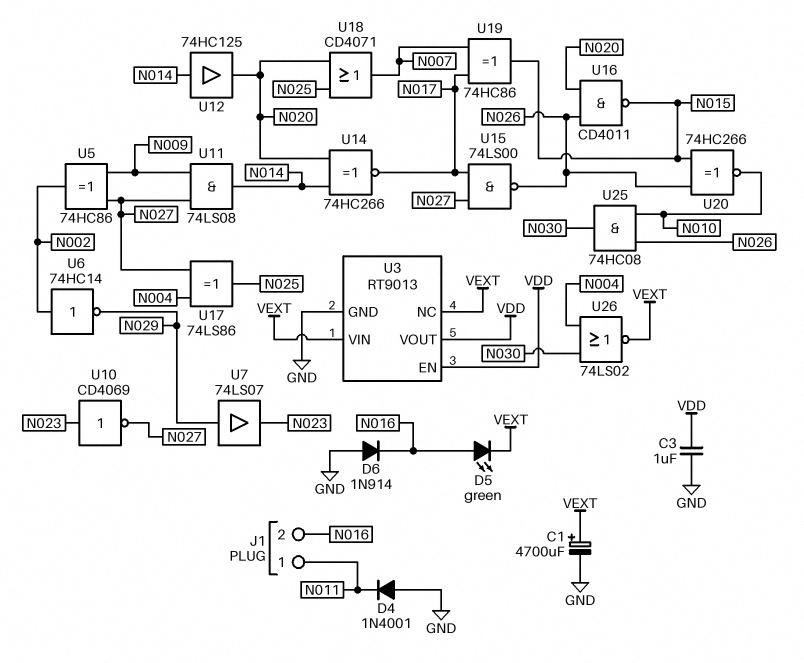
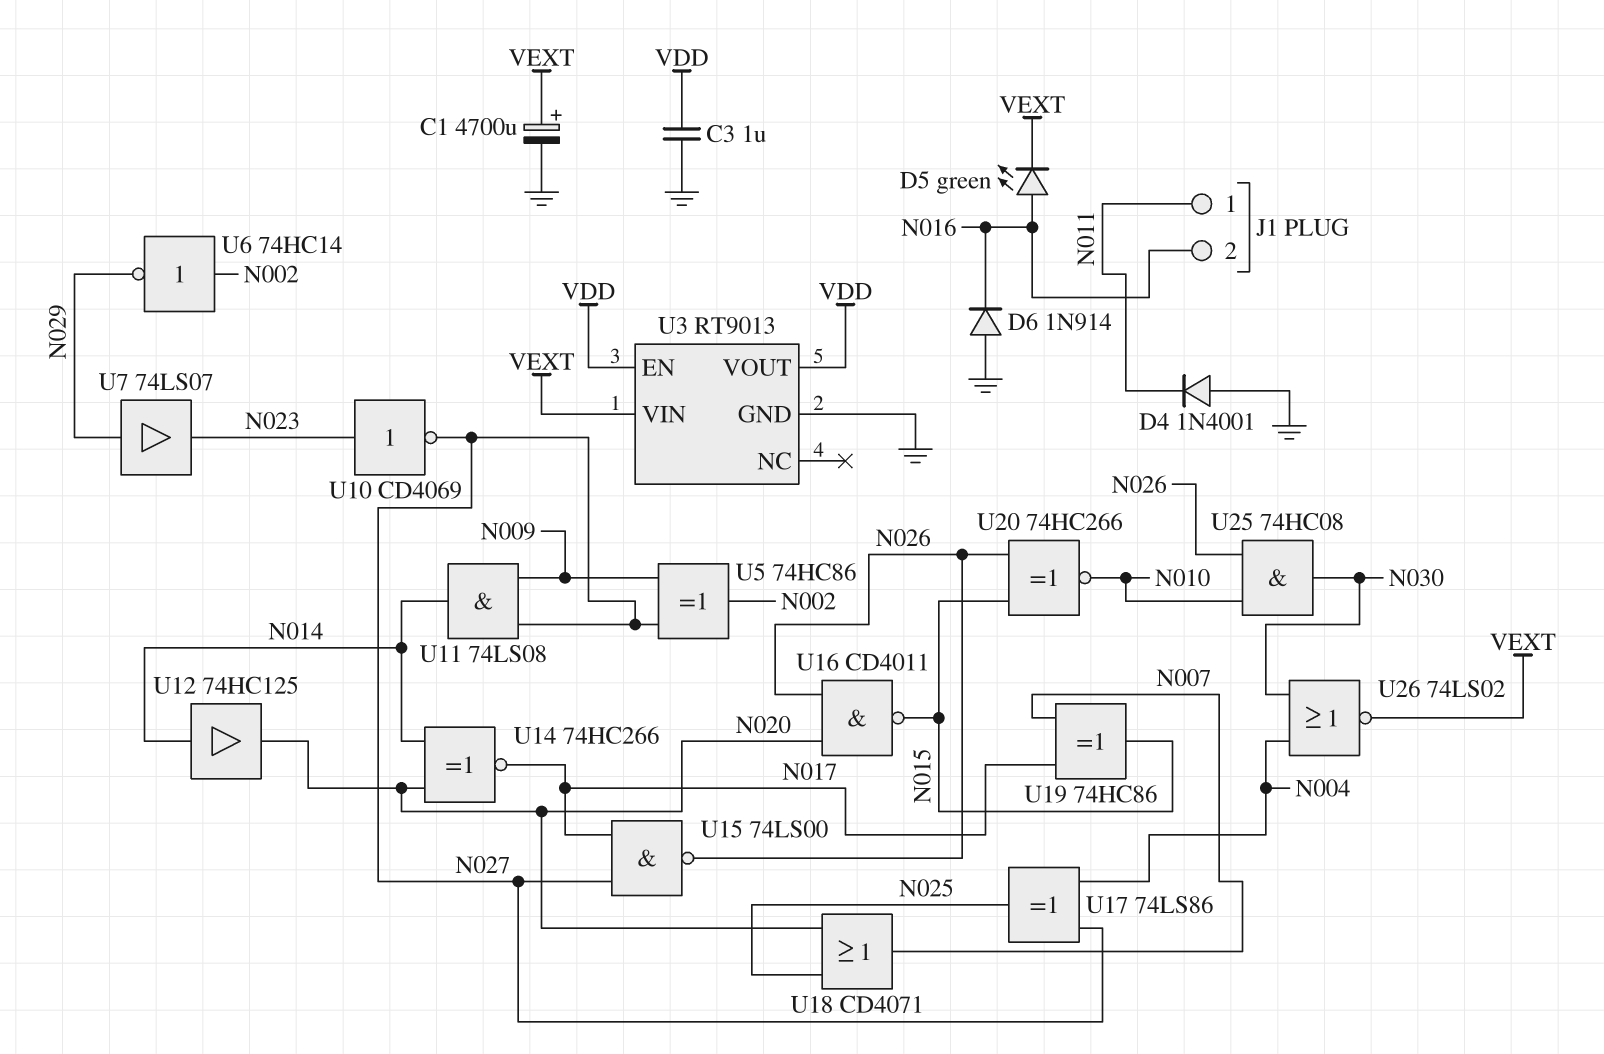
U3 pin NC: VEXT -> none

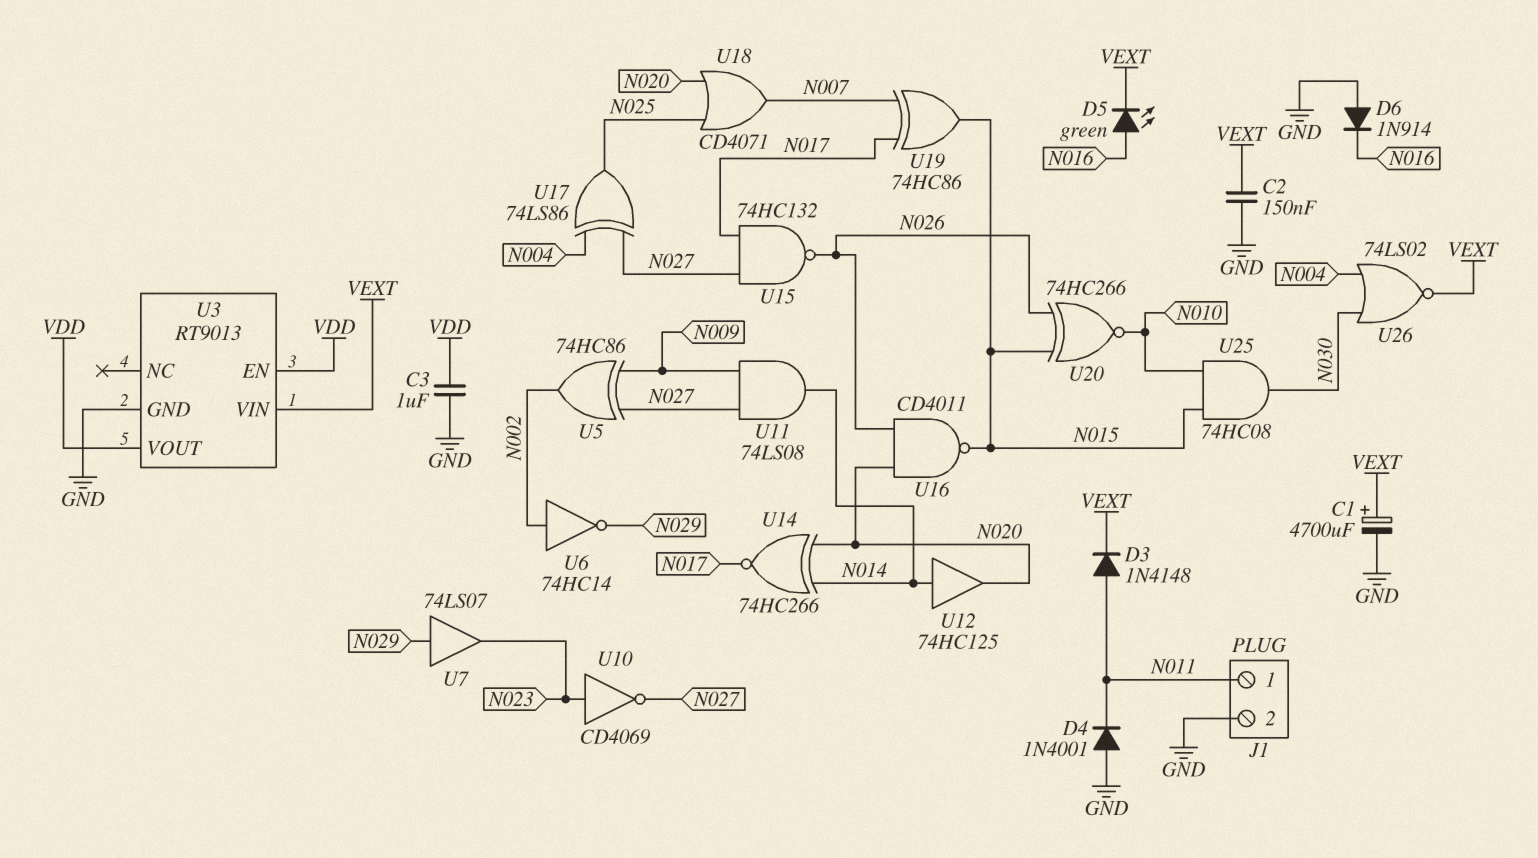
C2: none -> 150nF (GND, VEXT)
D3: none -> diode 1N4148 (A N011, K VEXT)
J1 pin 2: N016 -> GND
U15: NAND 74LS00 (in N017, in N027, out N026) -> NAND 74HC132 (in N017, in N027, out N026)
U25: AND 74HC08 (in N010, in N026, out N030) -> AND 74HC08 (in N010, in N015, out N030)

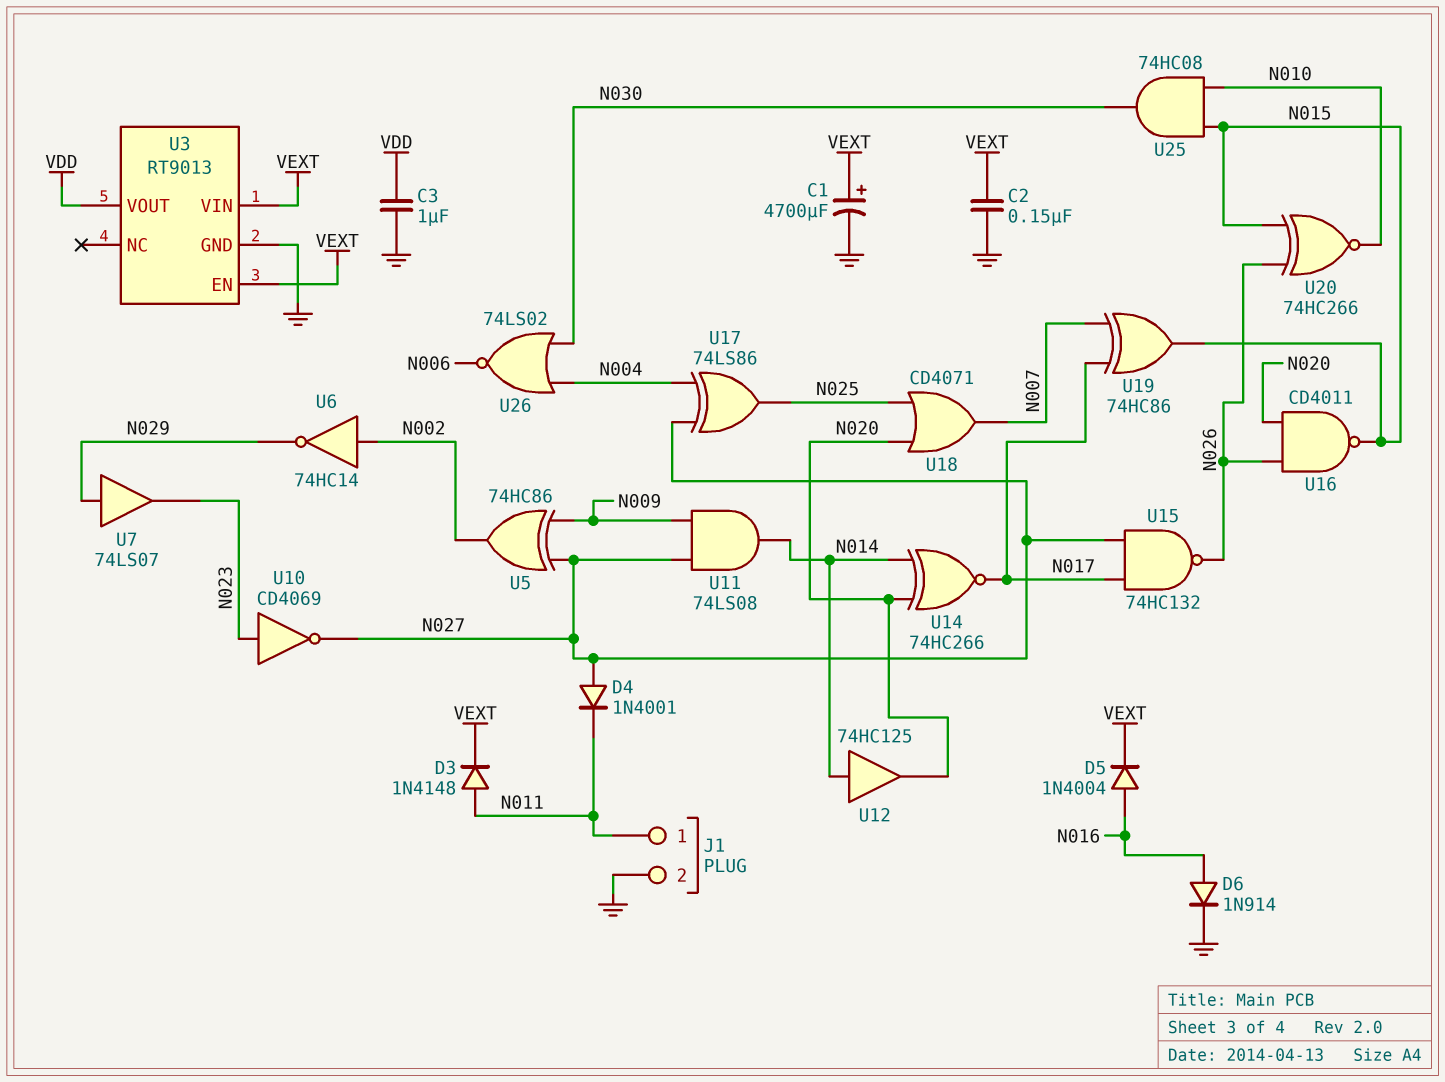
D4: diode 1N4001 (A GND, K N011) -> diode 1N4001 (A N027, K N011)
D5: LED green (A N016, K VEXT) -> diode 1N4004 (A N016, K VEXT)
D6: diode 1N914 (A GND, K N016) -> diode 1N914 (A N016, K GND)
U3 pin EN: VDD -> VEXT
U26: NOR 74LS02 (in N004, in N030, out VEXT) -> NOR 74LS02 (in N004, in N030, out N006)

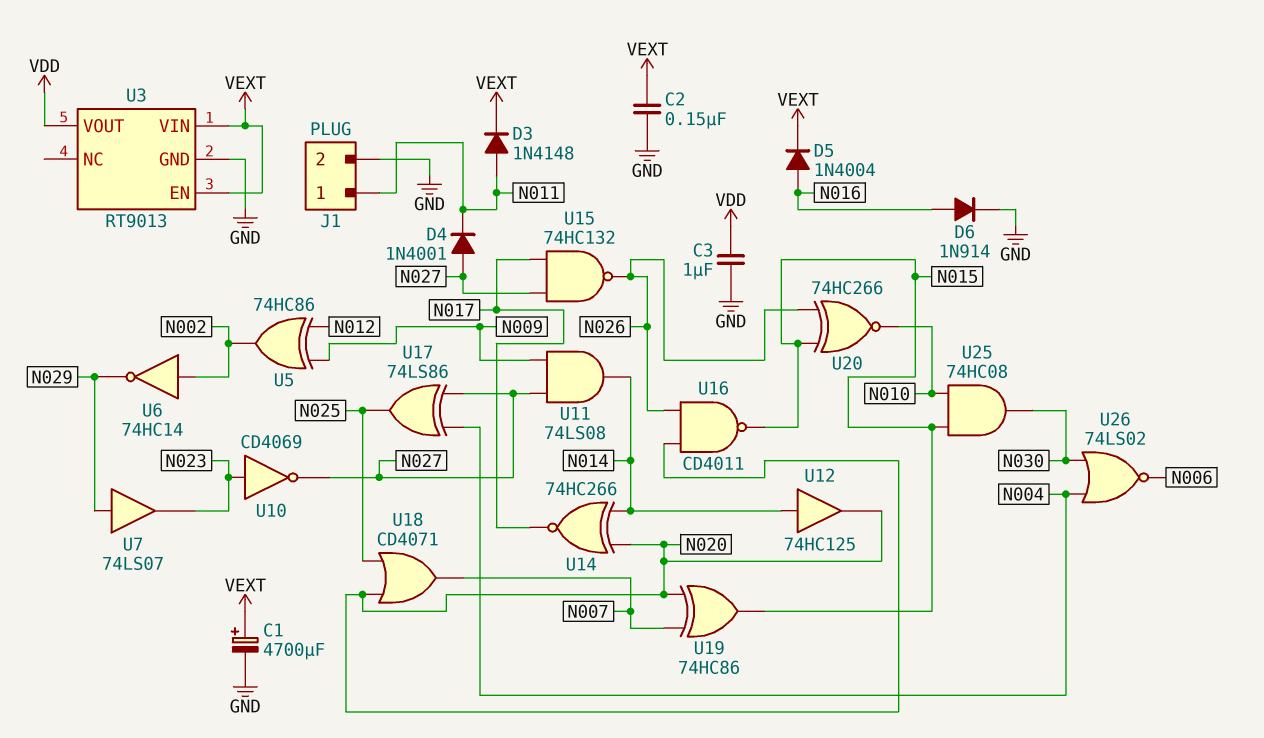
U5: XOR 74HC86 (in N009, in N027, out N002) -> XOR 74HC86 (in N009, in N012, out N002)
U19: XOR 74HC86 (in N007, in N017, out N015) -> XOR 74HC86 (in N007, in N020, out N015)

